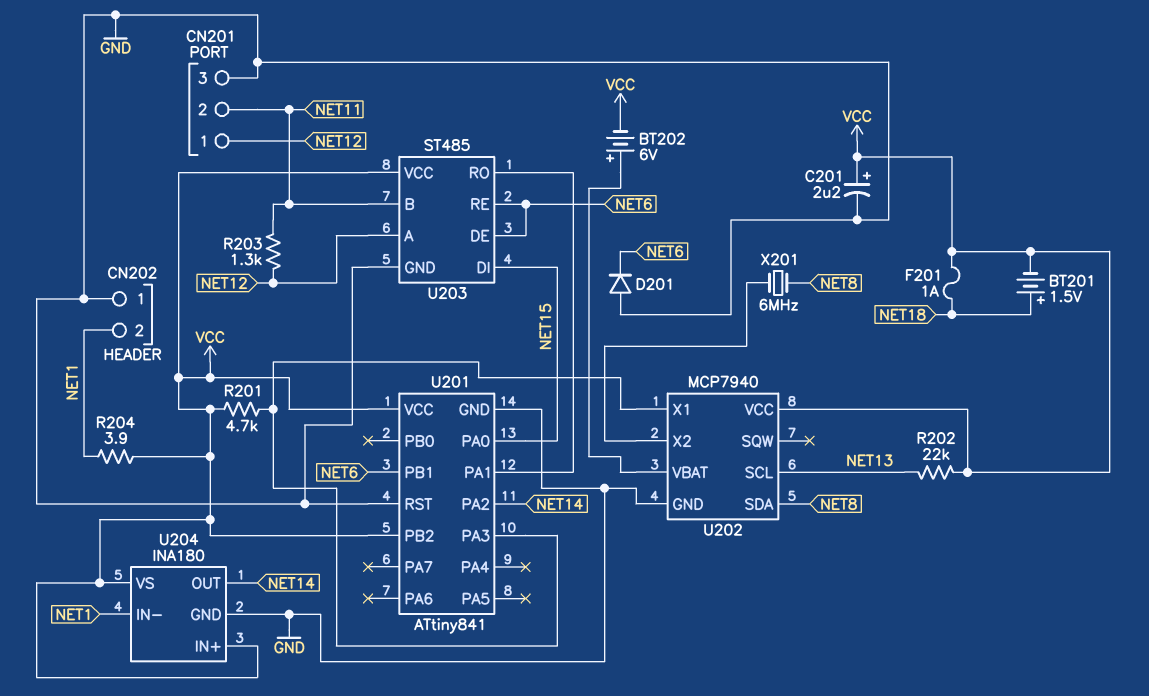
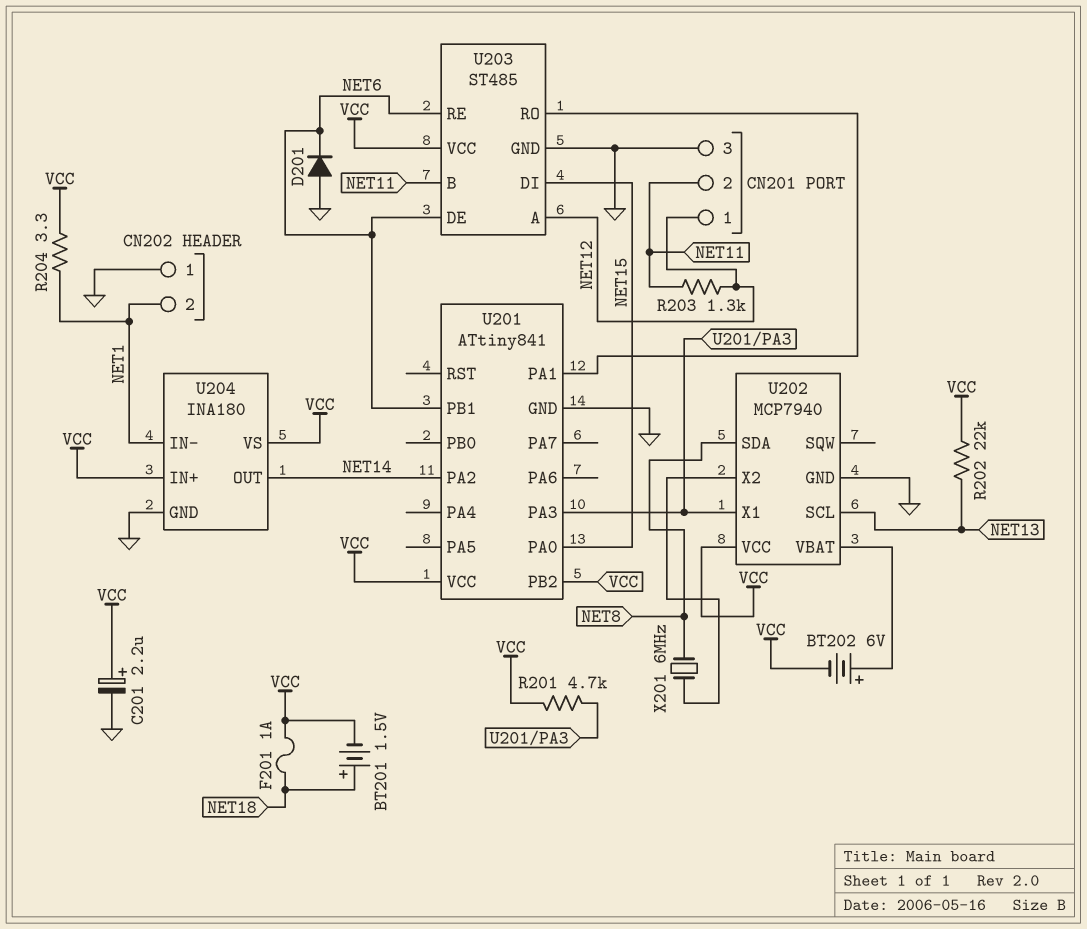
R204: 3.9 (NET1, VCC) -> 3.3 (NET1, VCC)
U201 pin RST: GND -> none

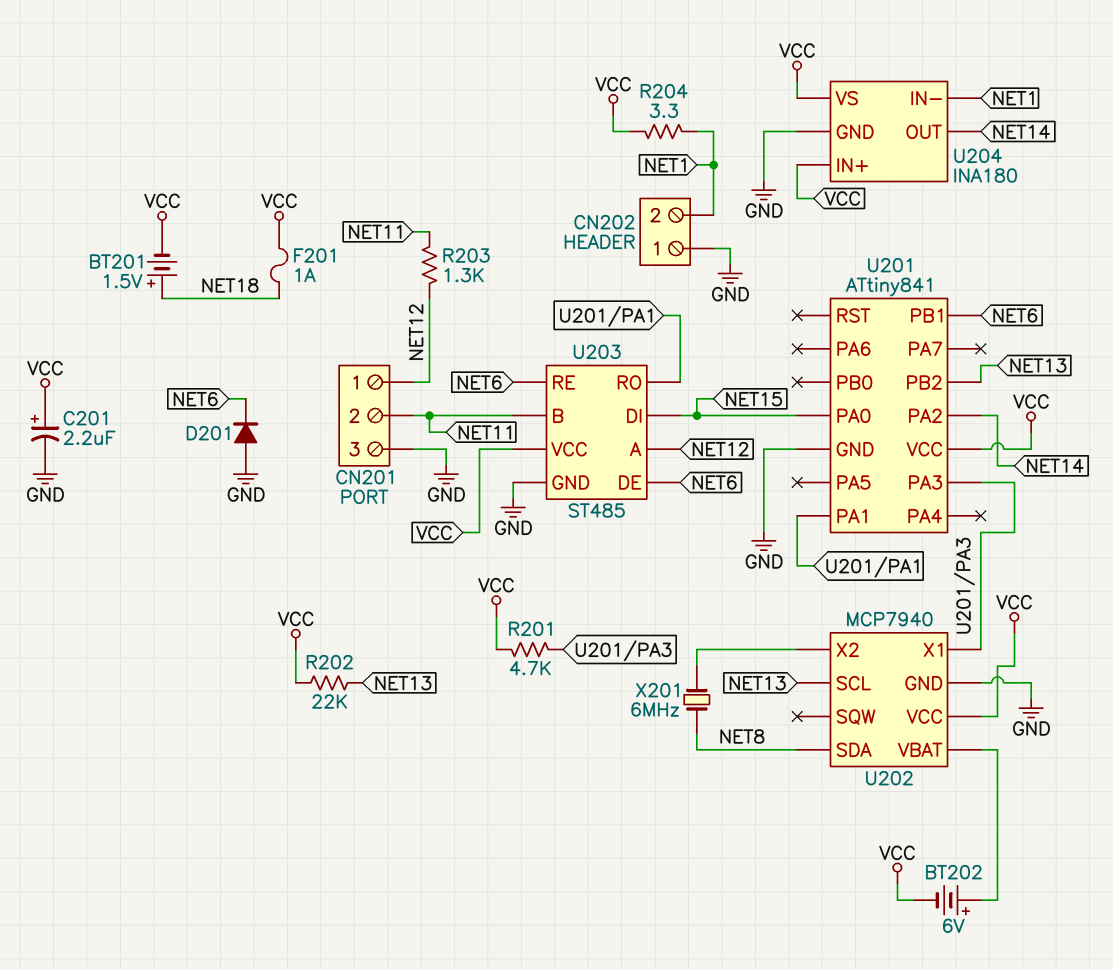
U201 pin PB2: VCC -> NET13

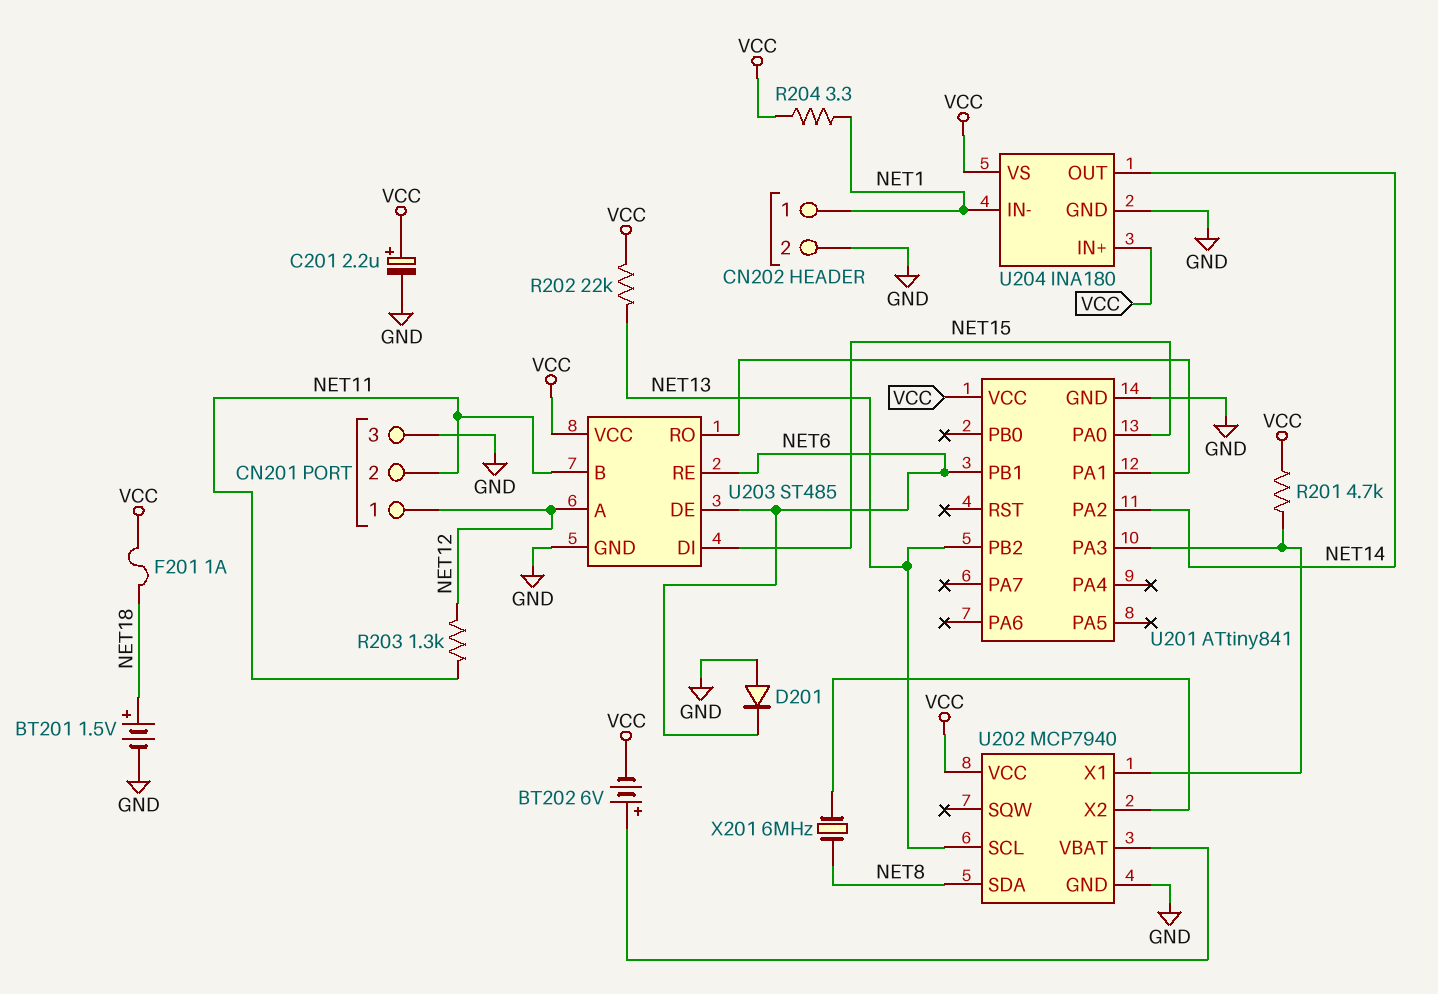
BT201: 1.5V (plus NET18, minus VCC) -> 1.5V (plus NET18, minus GND)
CN202 pin 1: GND -> NET1
CN202 pin 2: NET1 -> GND

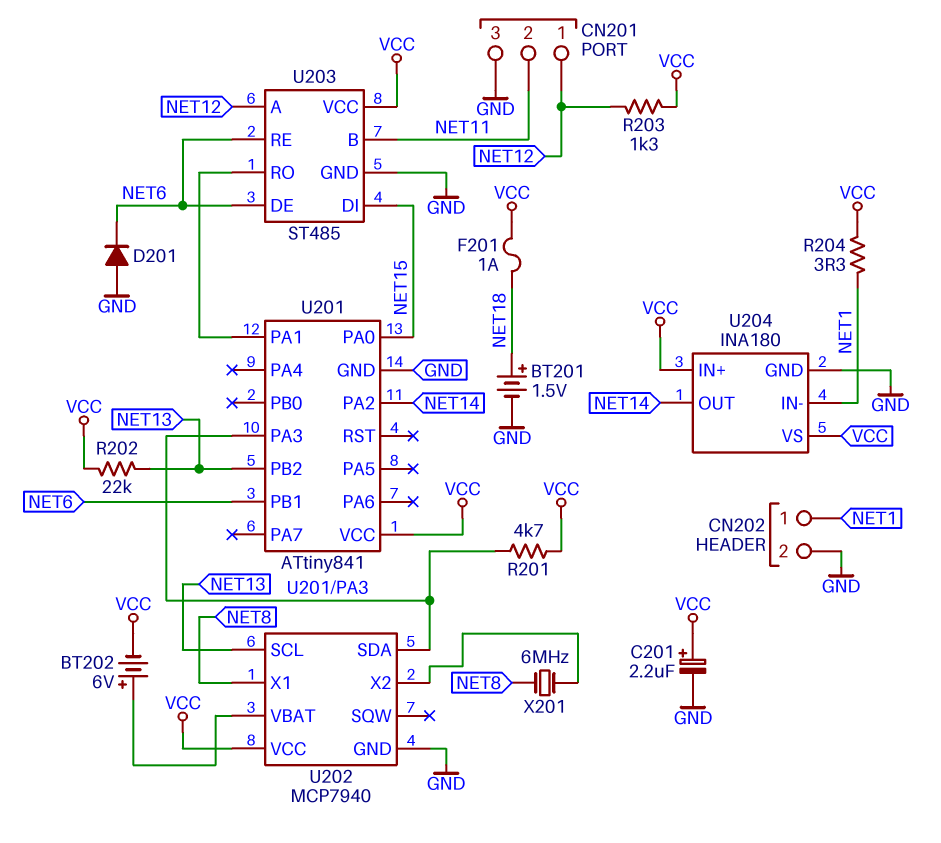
R203: 1.3k (NET11, NET12) -> 1.3k (NET12, VCC)
U202 pin SDA: NET8 -> U201/PA3
U202 pin X1: U201/PA3 -> NET8

